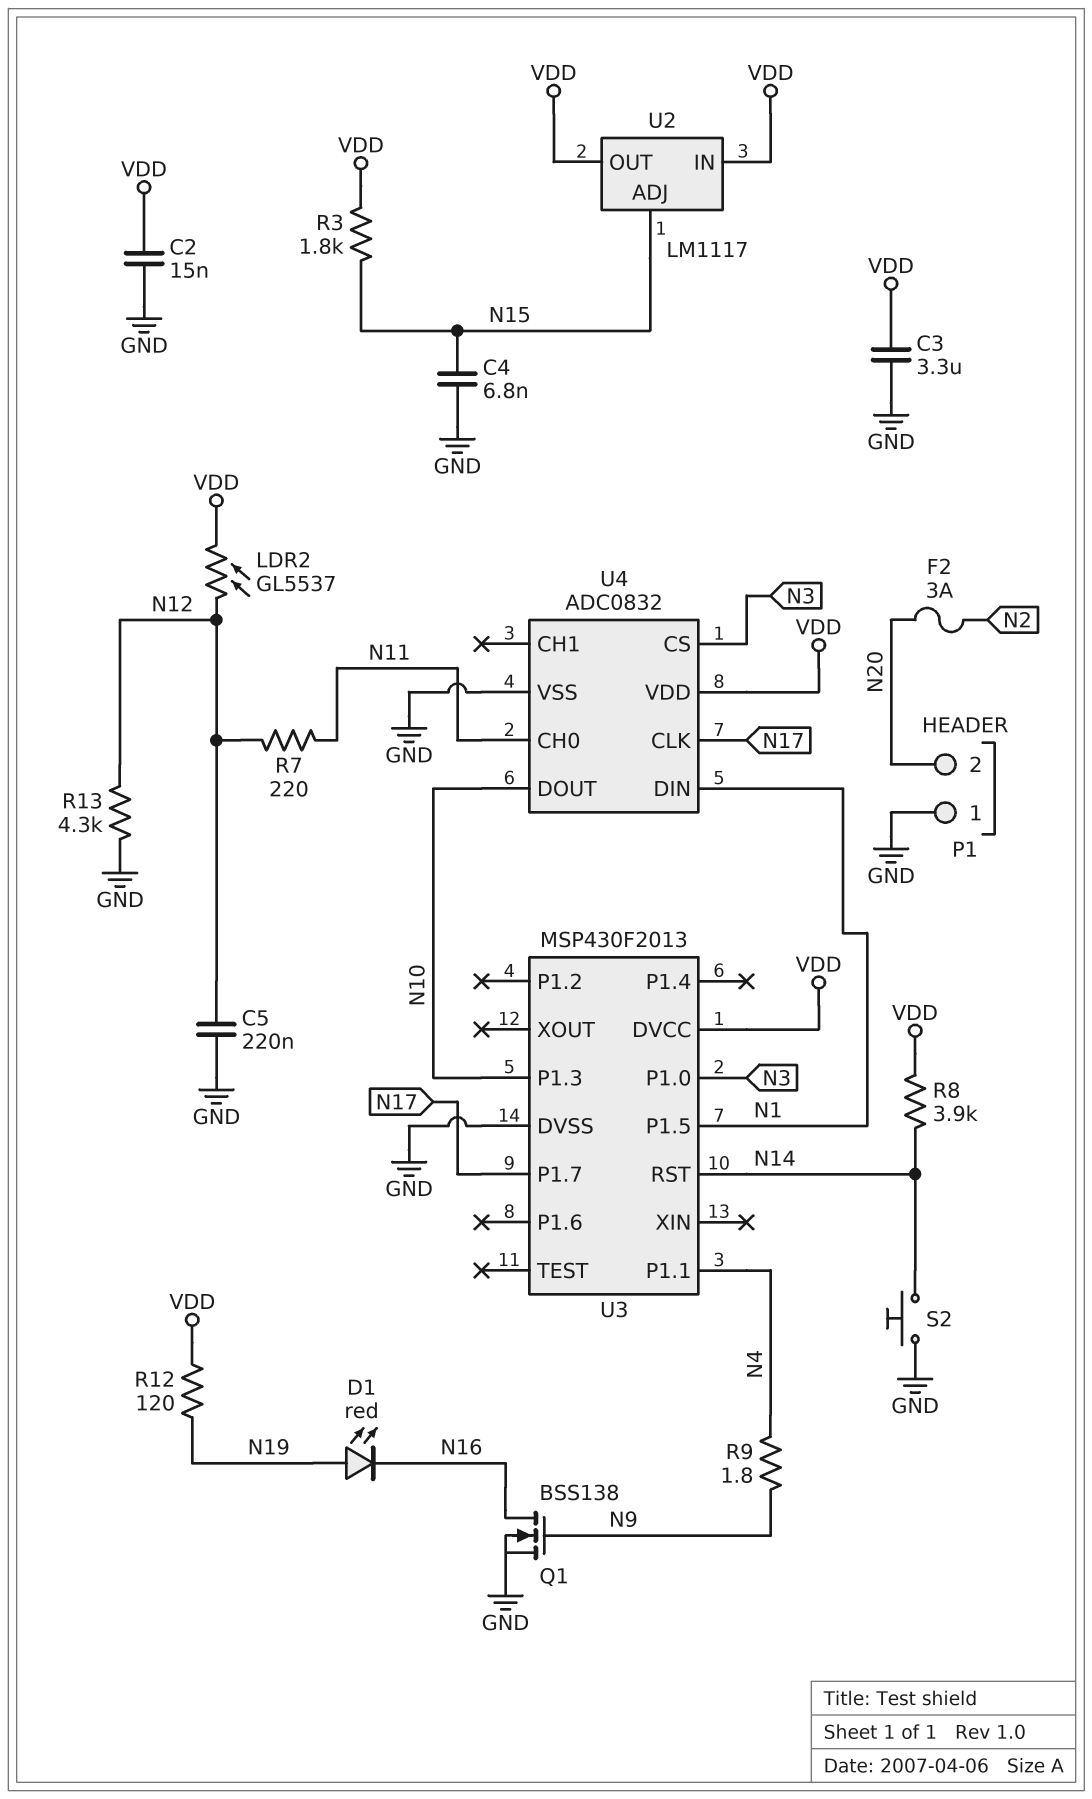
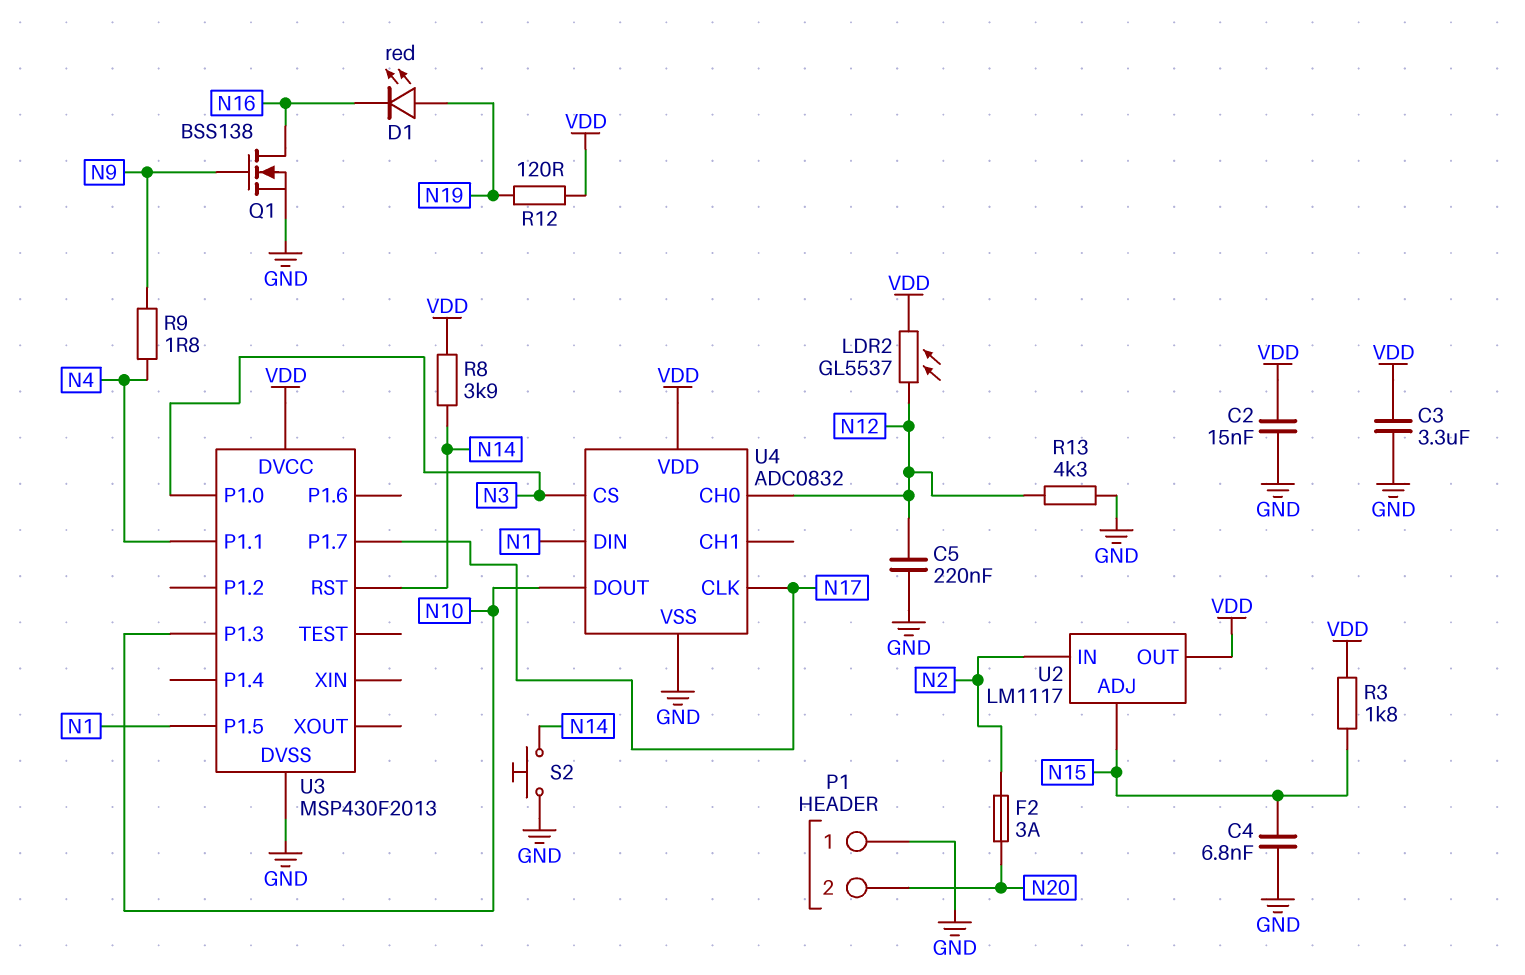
R7: 220 (N11, N12) -> none
U2 pin IN: VDD -> N2
U4 pin CH0: N11 -> N12

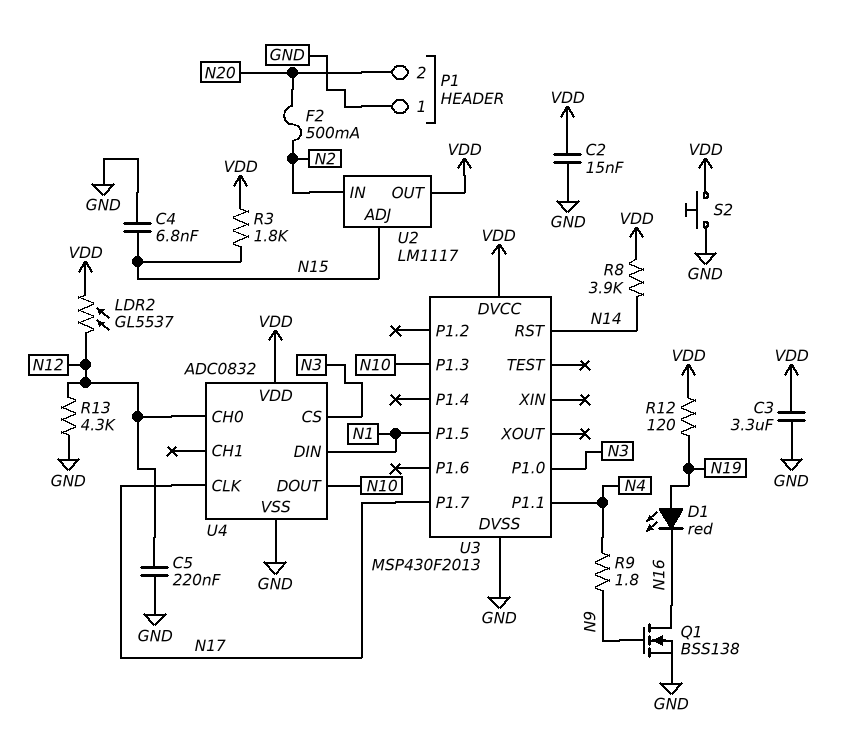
F2: 3A (N2, N20) -> 500mA (N2, N20)
S2: button (GND, N14) -> button (GND, VDD)

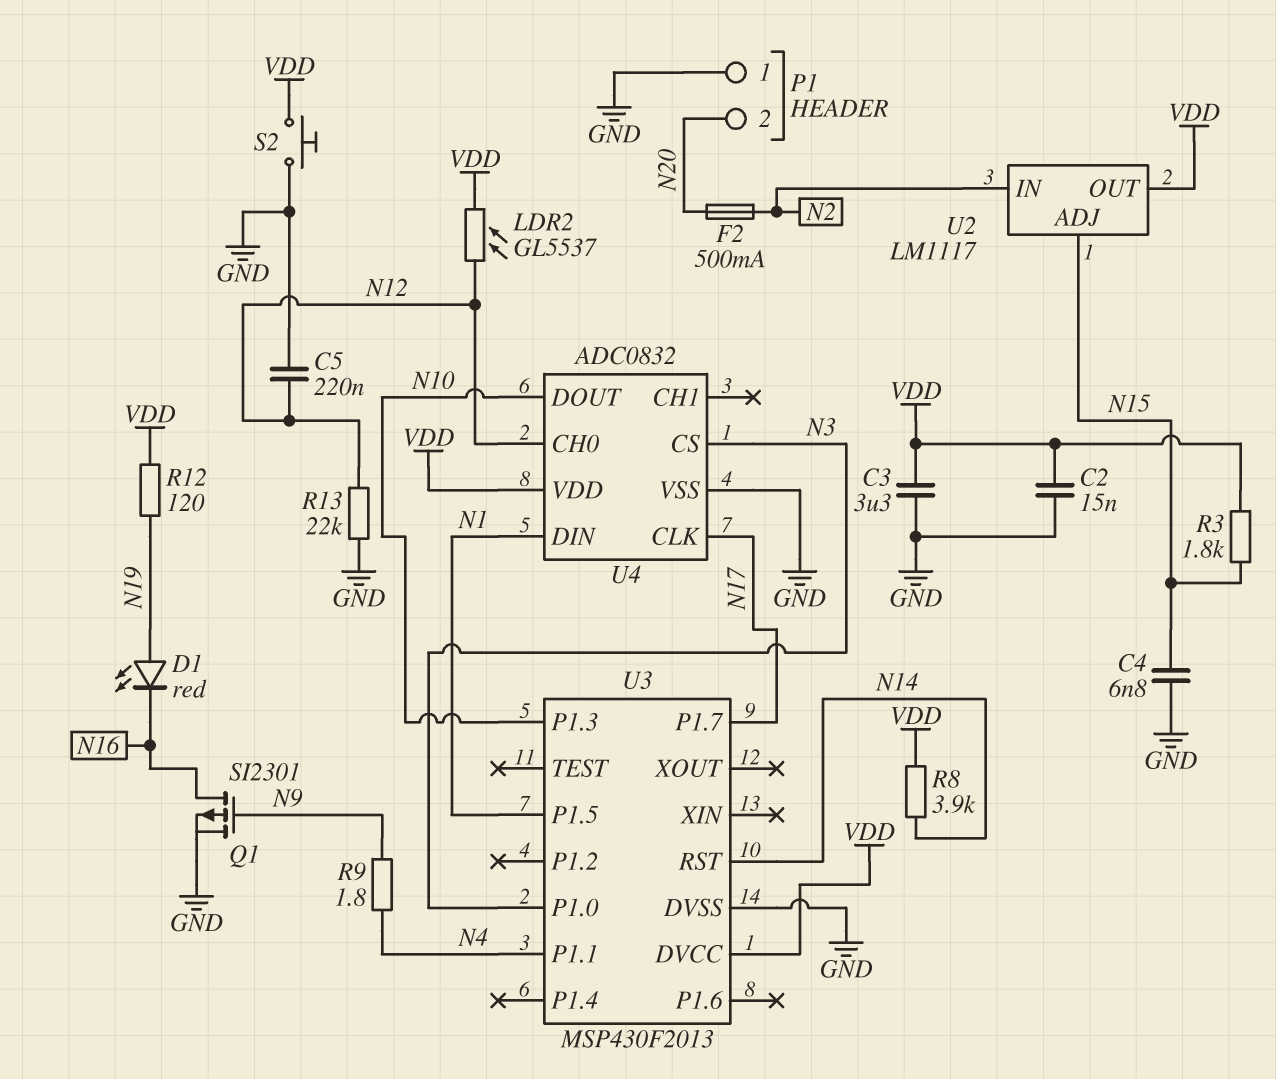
Q1: NMOS BSS138 (G N9, D N16, S GND) -> PMOS SI2301 (G N9, D N16, S GND)
R13: 4.3k (GND, N12) -> 22k (GND, N12)

